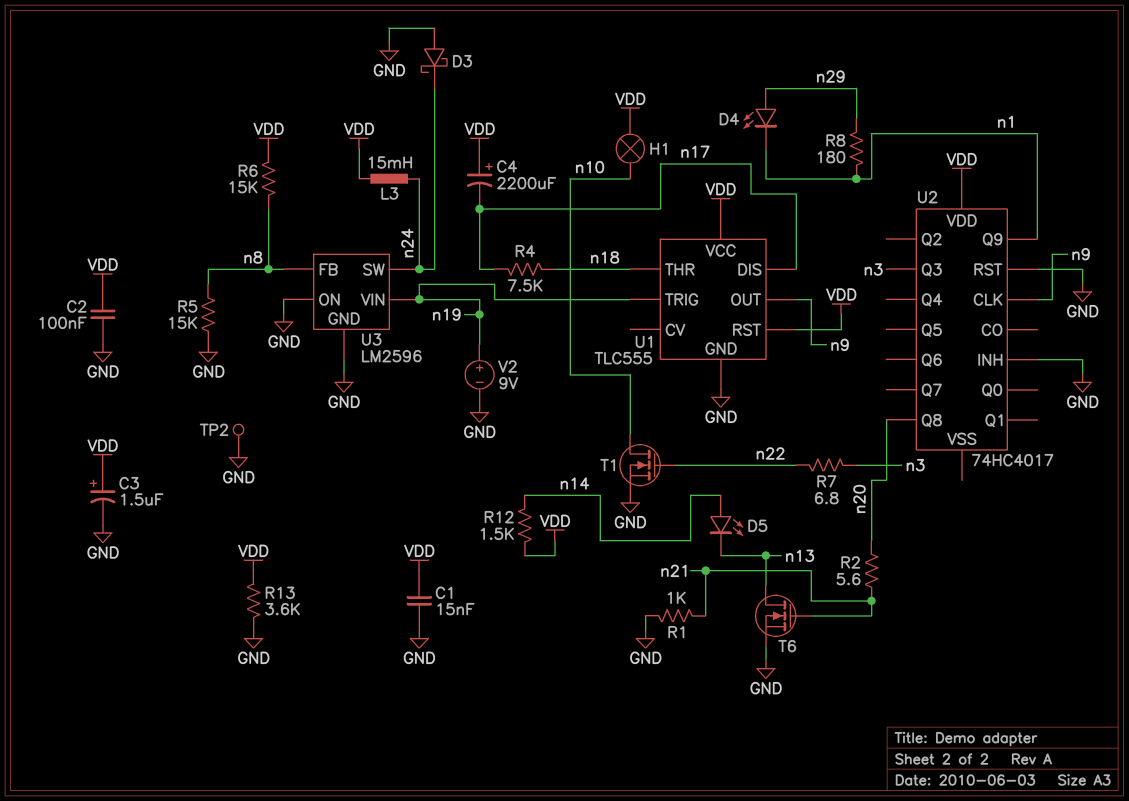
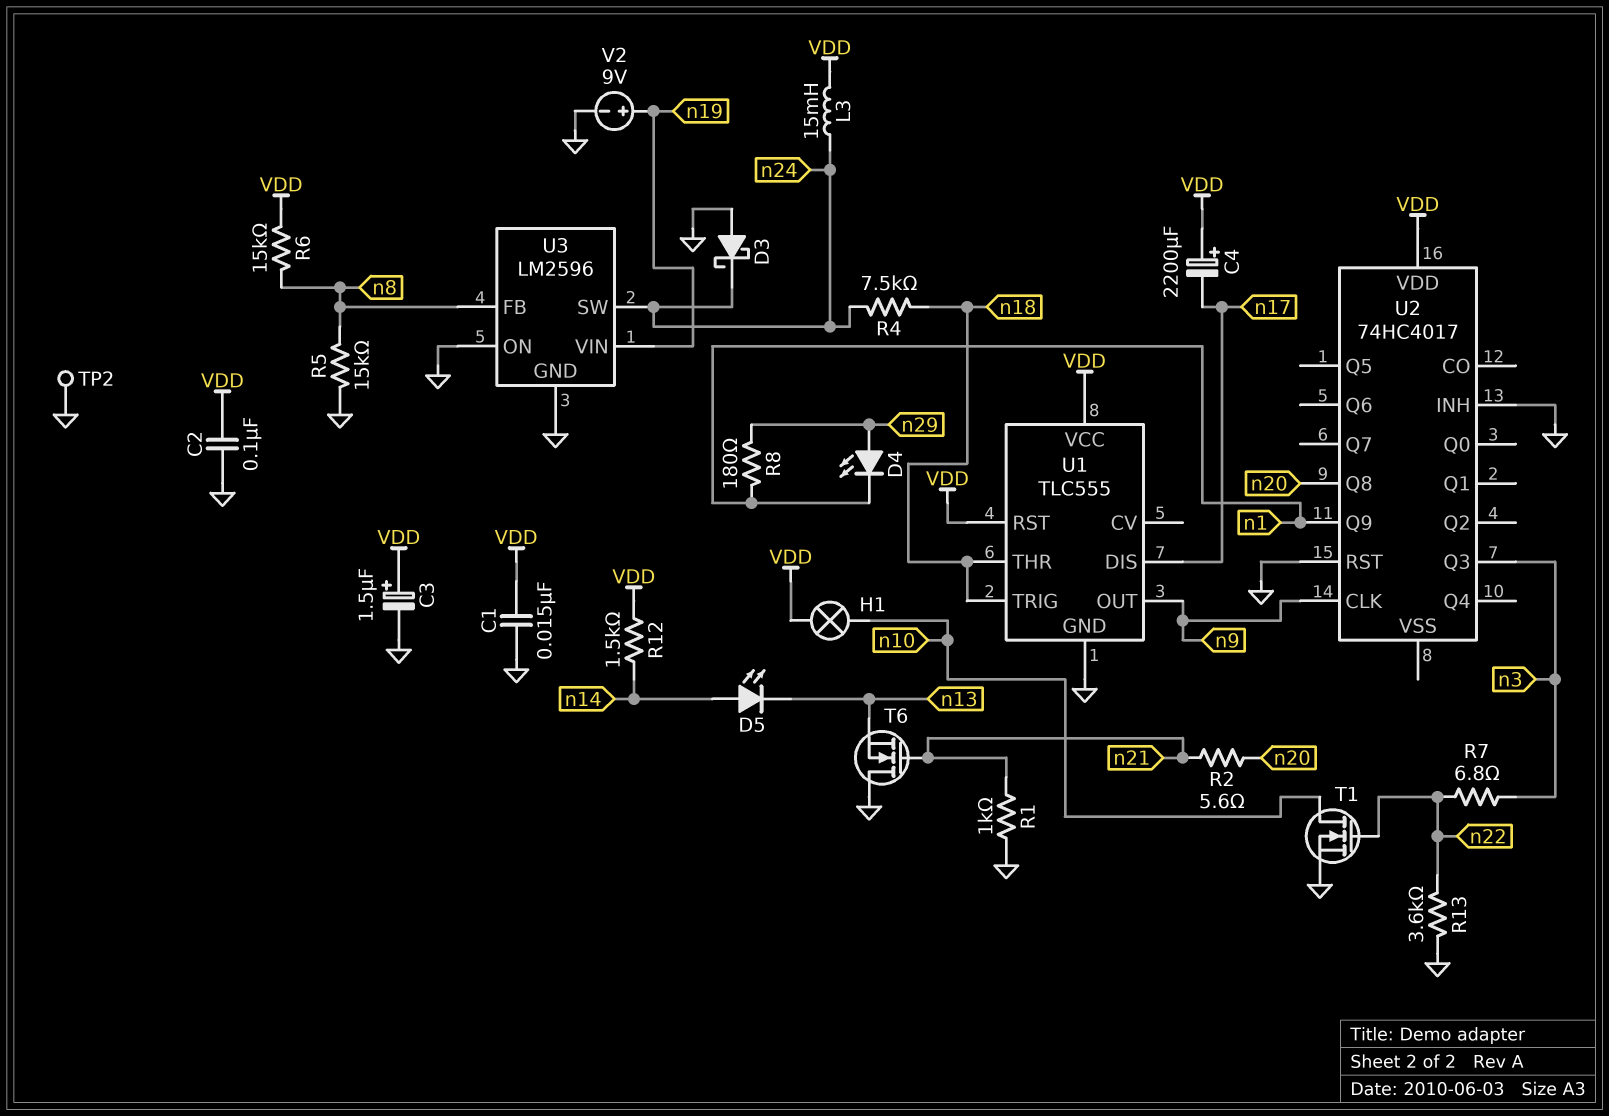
R4: 7.5k (n17, n18) -> 7.5k (n18, n24)
R13: 3.6k (GND, VDD) -> 3.6k (GND, n22)
T6: NMOS (G n21, D n13, S GND) -> NMOS (G n21, D GND, S n13)
U1 pin TRIG: n19 -> n18

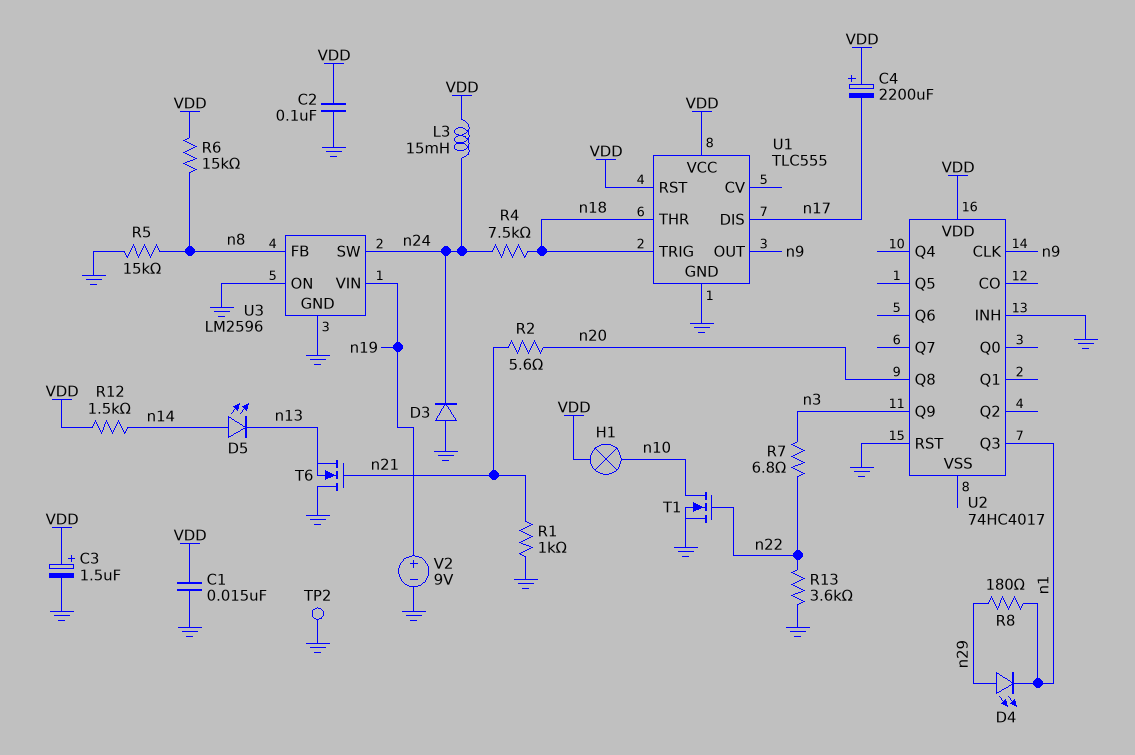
D3: schottky (A GND, K n24) -> diode (A GND, K n24)
U2 pin Q3: n3 -> n1
U2 pin Q9: n1 -> n3

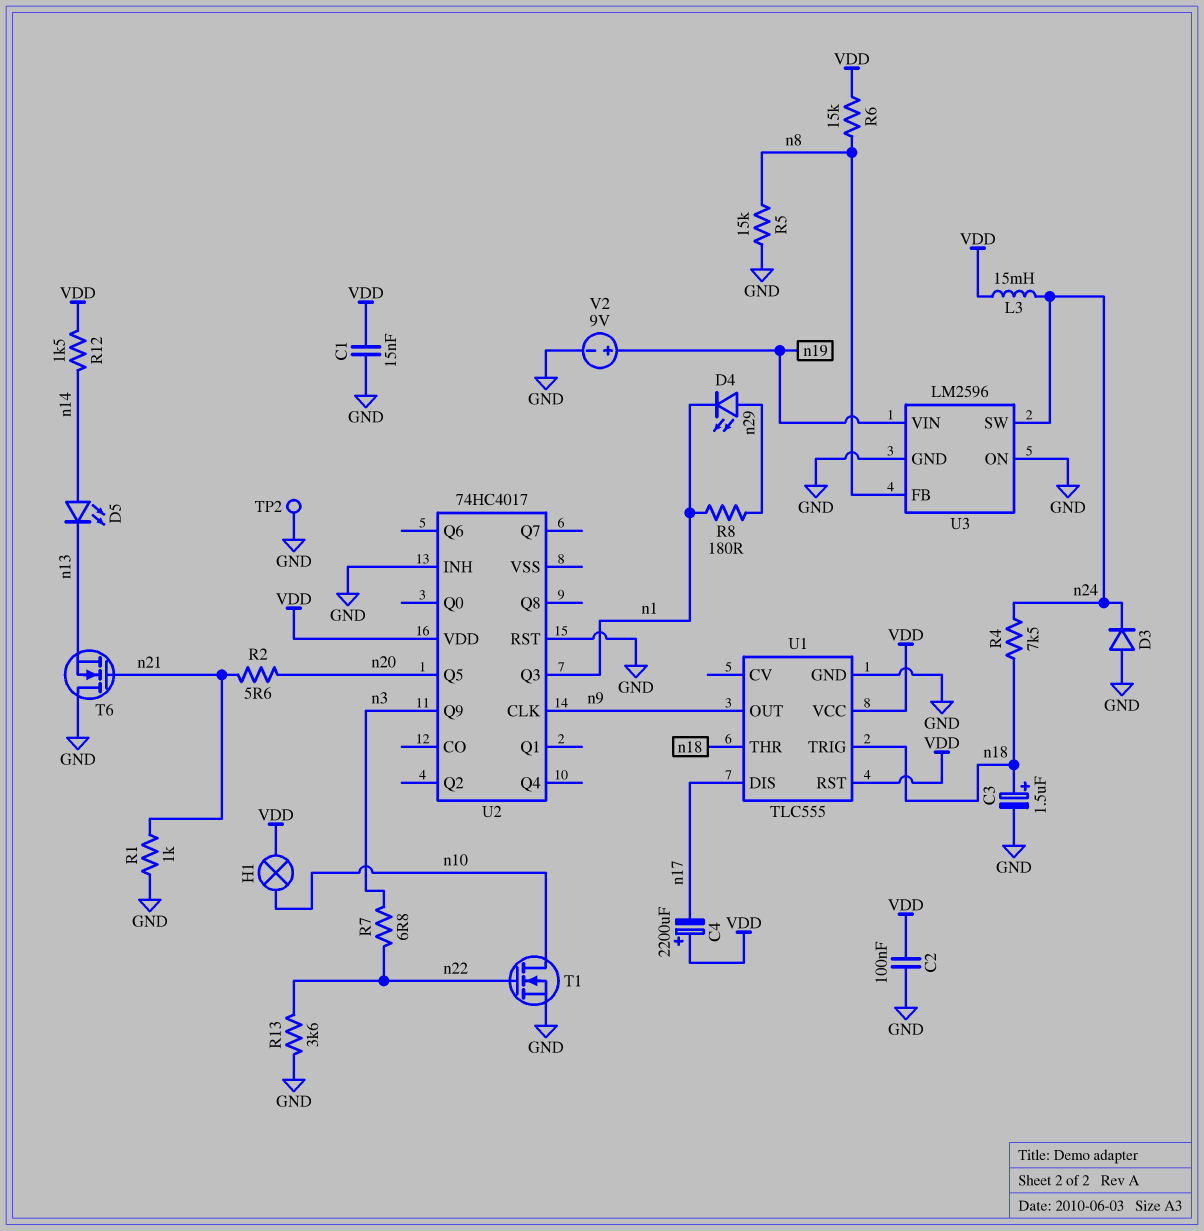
C3: 1.5uF (plus VDD, minus GND) -> 1.5uF (plus n18, minus GND)
U2 pin Q5: none -> n20
U2 pin Q8: n20 -> none

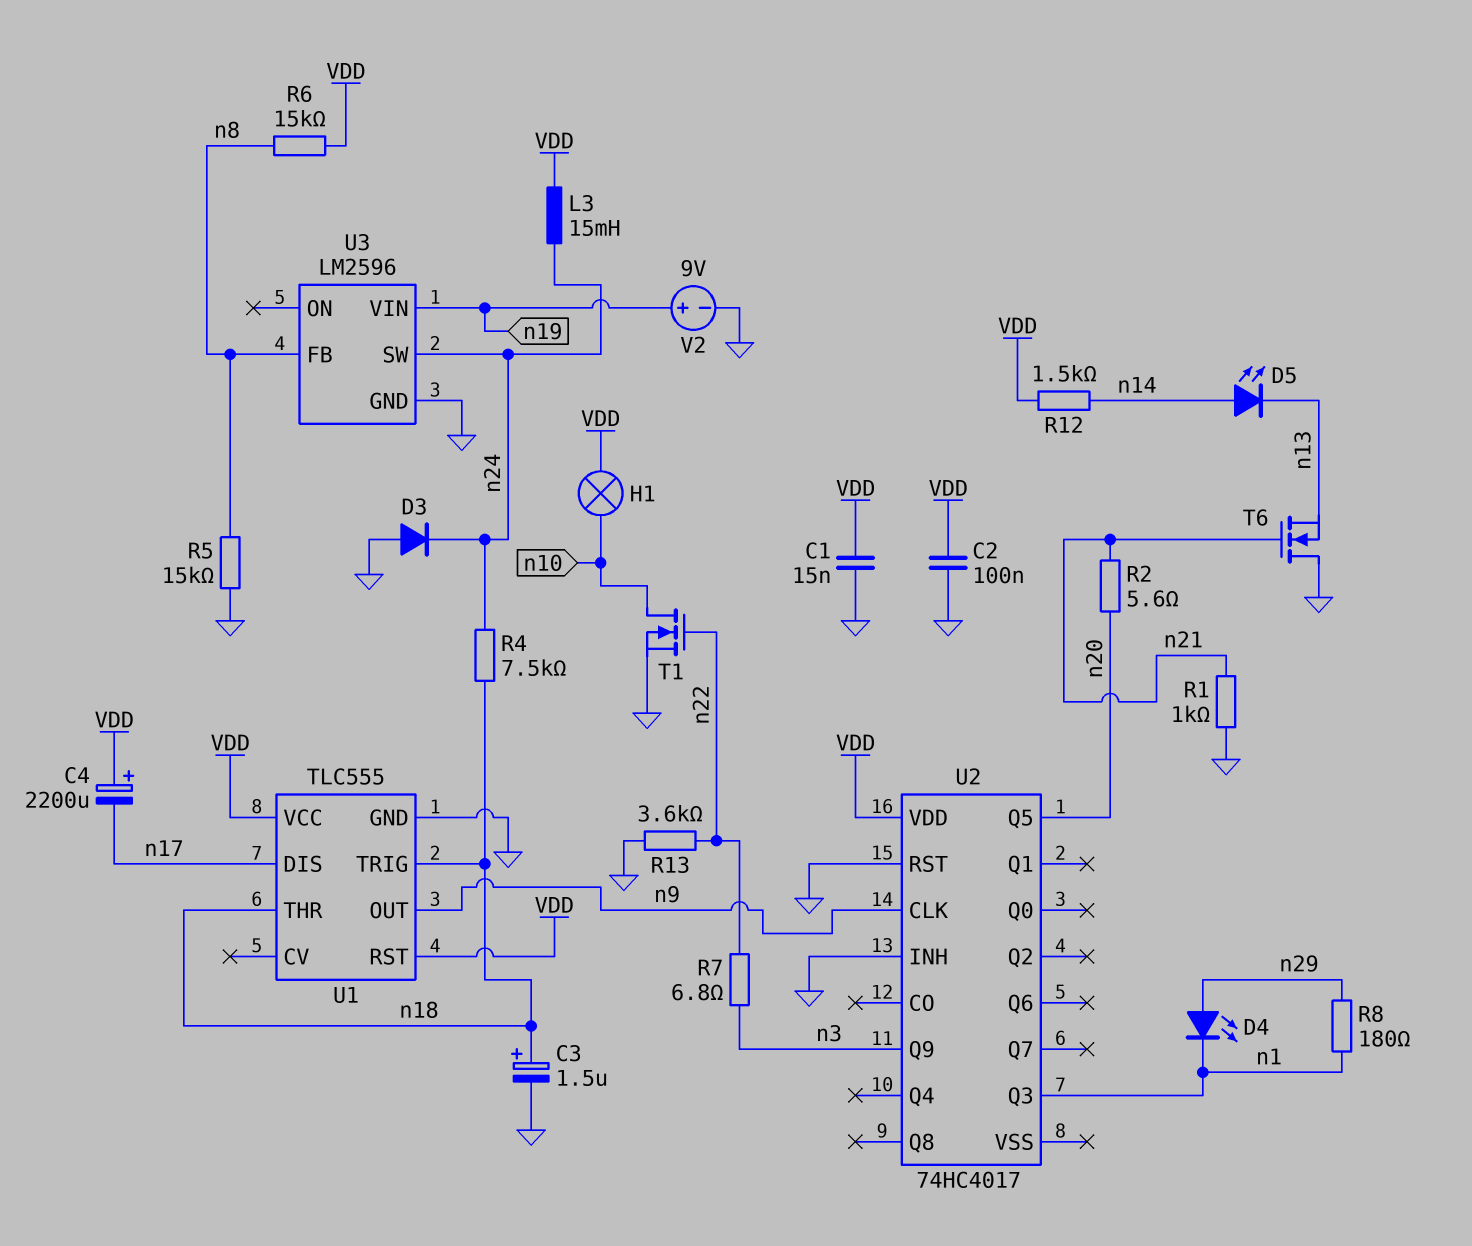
TP2: test point (GND) -> none
U3 pin ON: GND -> none

